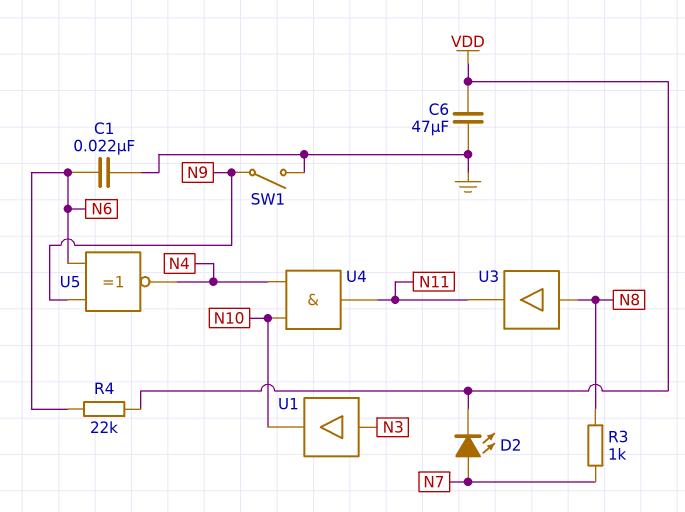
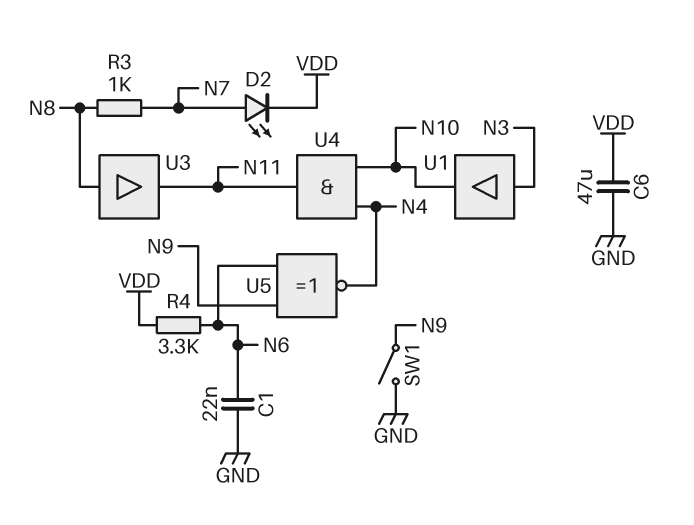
R4: 22k (N6, VDD) -> 3.3k (N6, VDD)

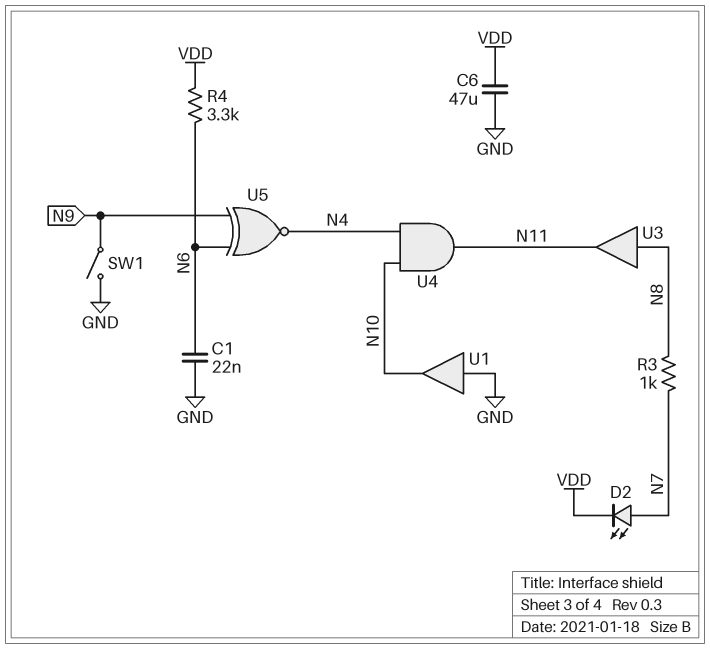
U1: buffer (in N3, out N10) -> buffer (in GND, out N10)

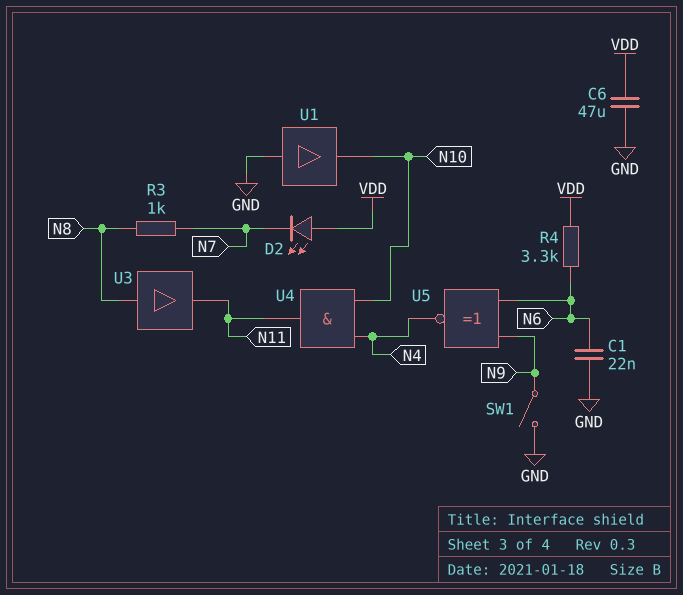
D2: LED (A N7, K VDD) -> LED (A VDD, K N7)

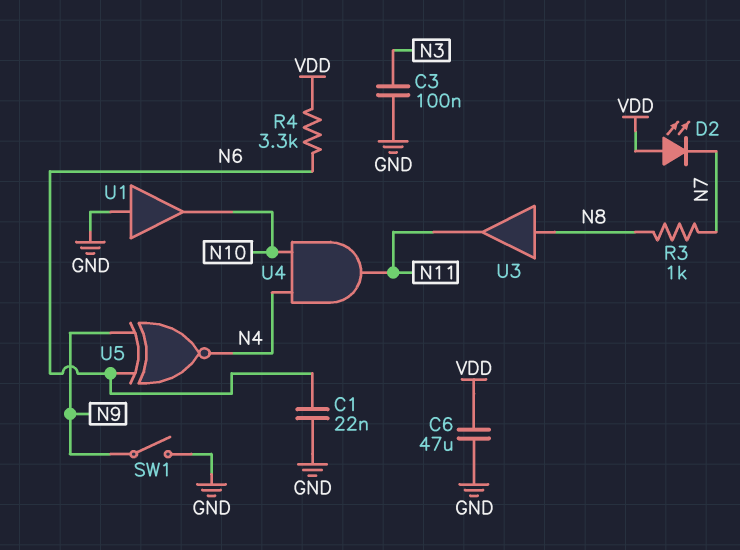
C3: none -> 100nF (GND, N3)

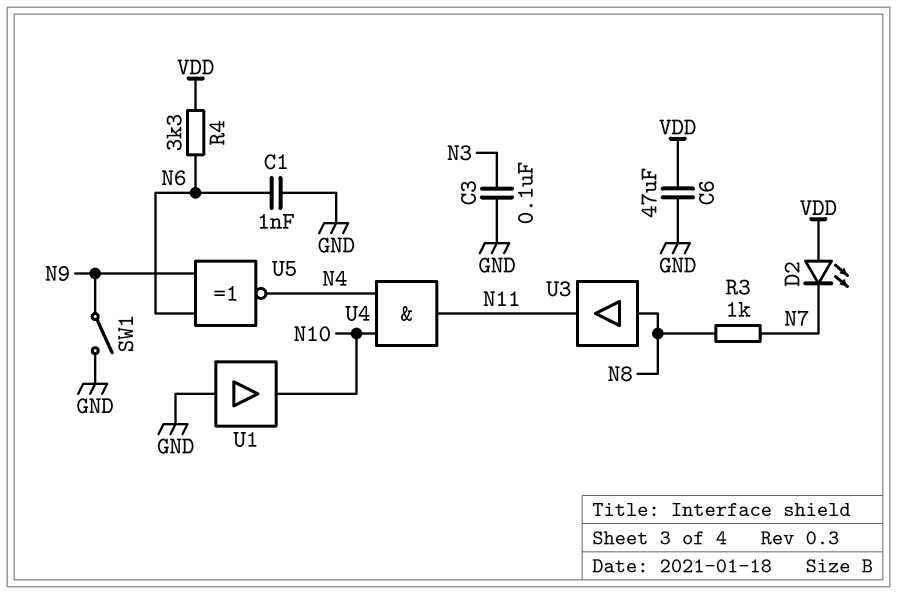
C1: 22nF (GND, N6) -> 1nF (GND, N6)

